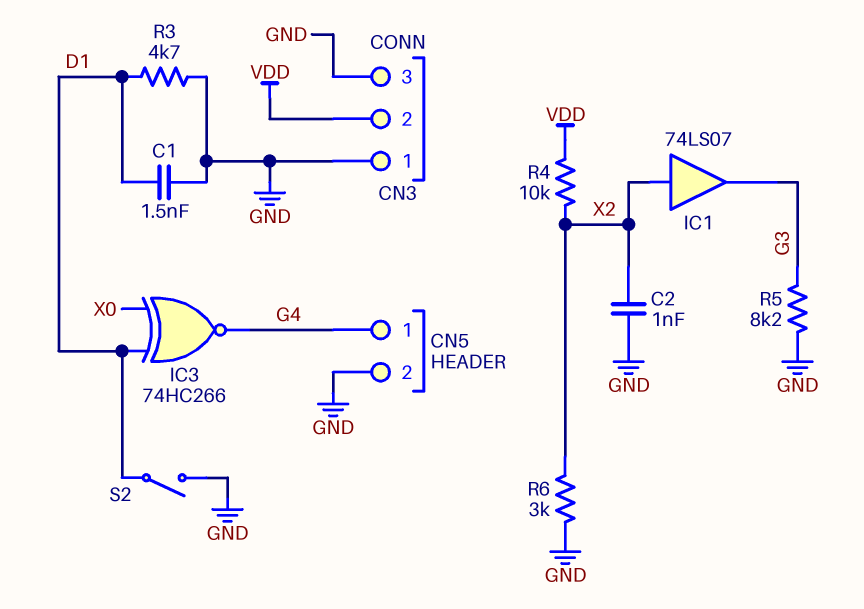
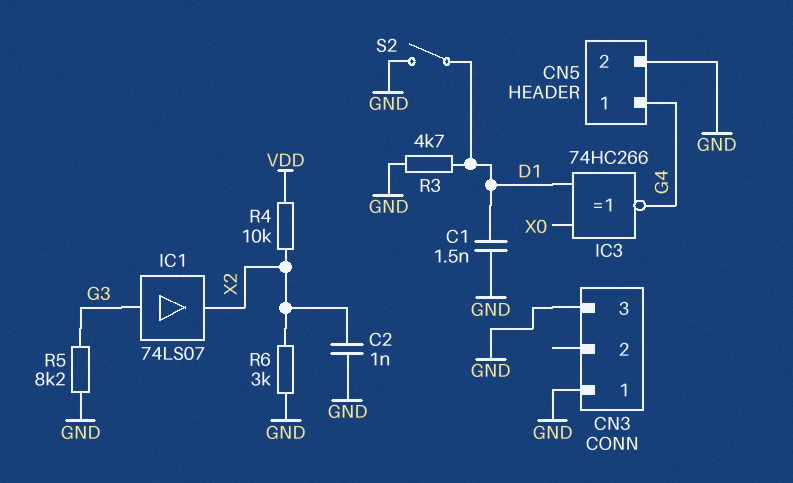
CN3 pin 2: VDD -> none
IC1: buffer 74LS07 (in X2, out G3) -> buffer 74LS07 (in G3, out X2)

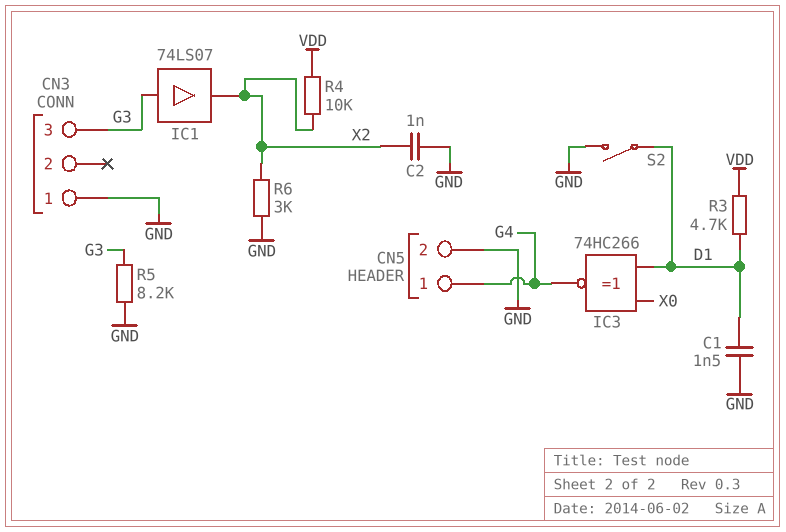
CN3 pin 3: GND -> G3
R3: 4.7k (D1, GND) -> 4.7k (D1, VDD)

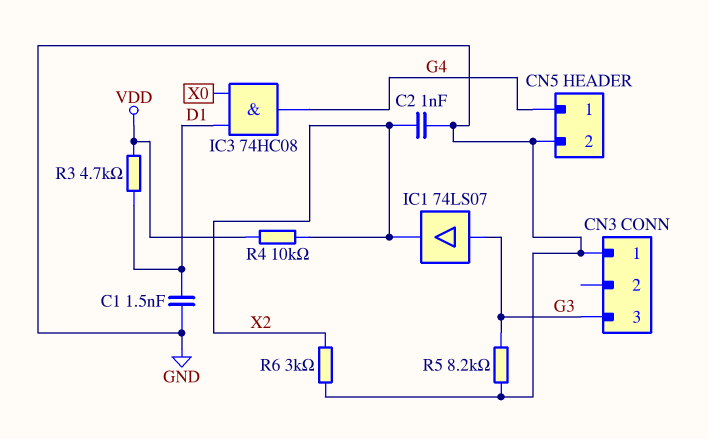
IC3: XNOR 74HC266 (in D1, in X0, out G4) -> AND 74HC08 (in D1, in X0, out G4)
S2: switch (D1, GND) -> none

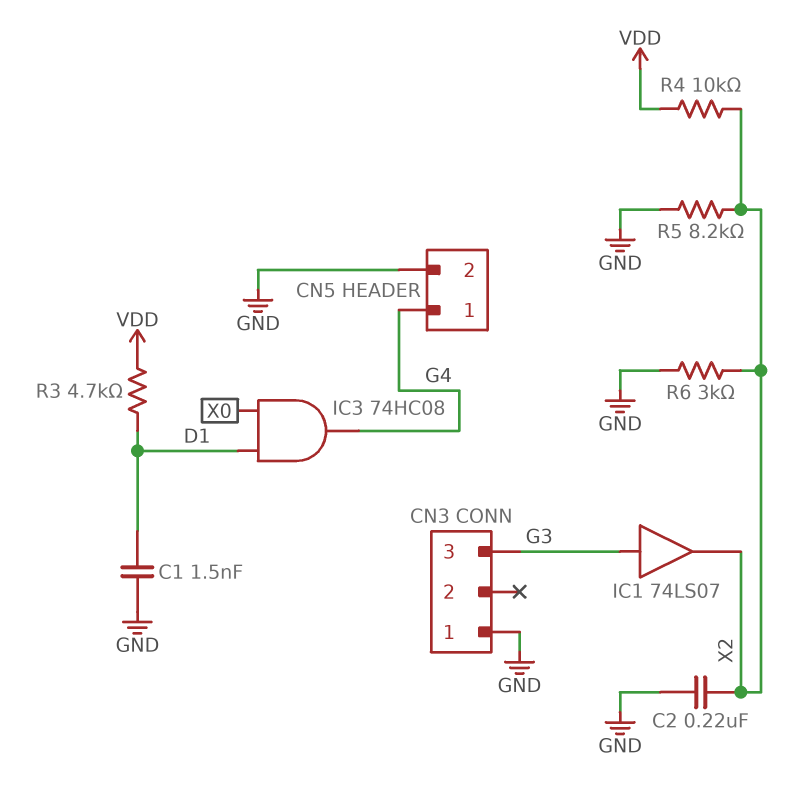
C2: 1nF (GND, X2) -> 220nF (GND, X2)
R5: 8.2k (G3, GND) -> 8.2k (GND, X2)

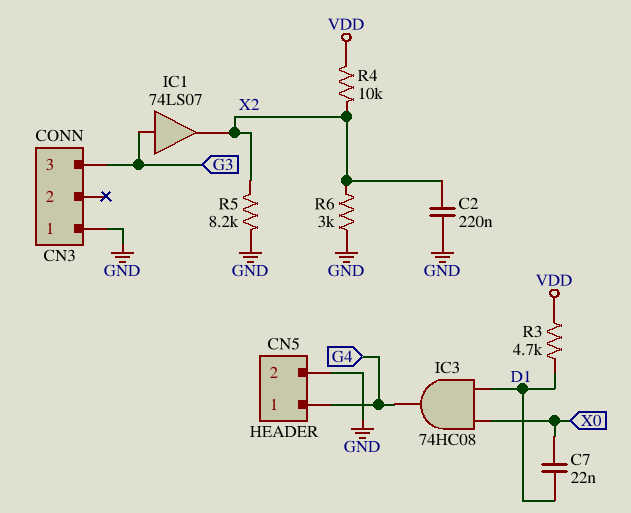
C1: 1.5nF (D1, GND) -> none
C7: none -> 22nF (D1, X0)

